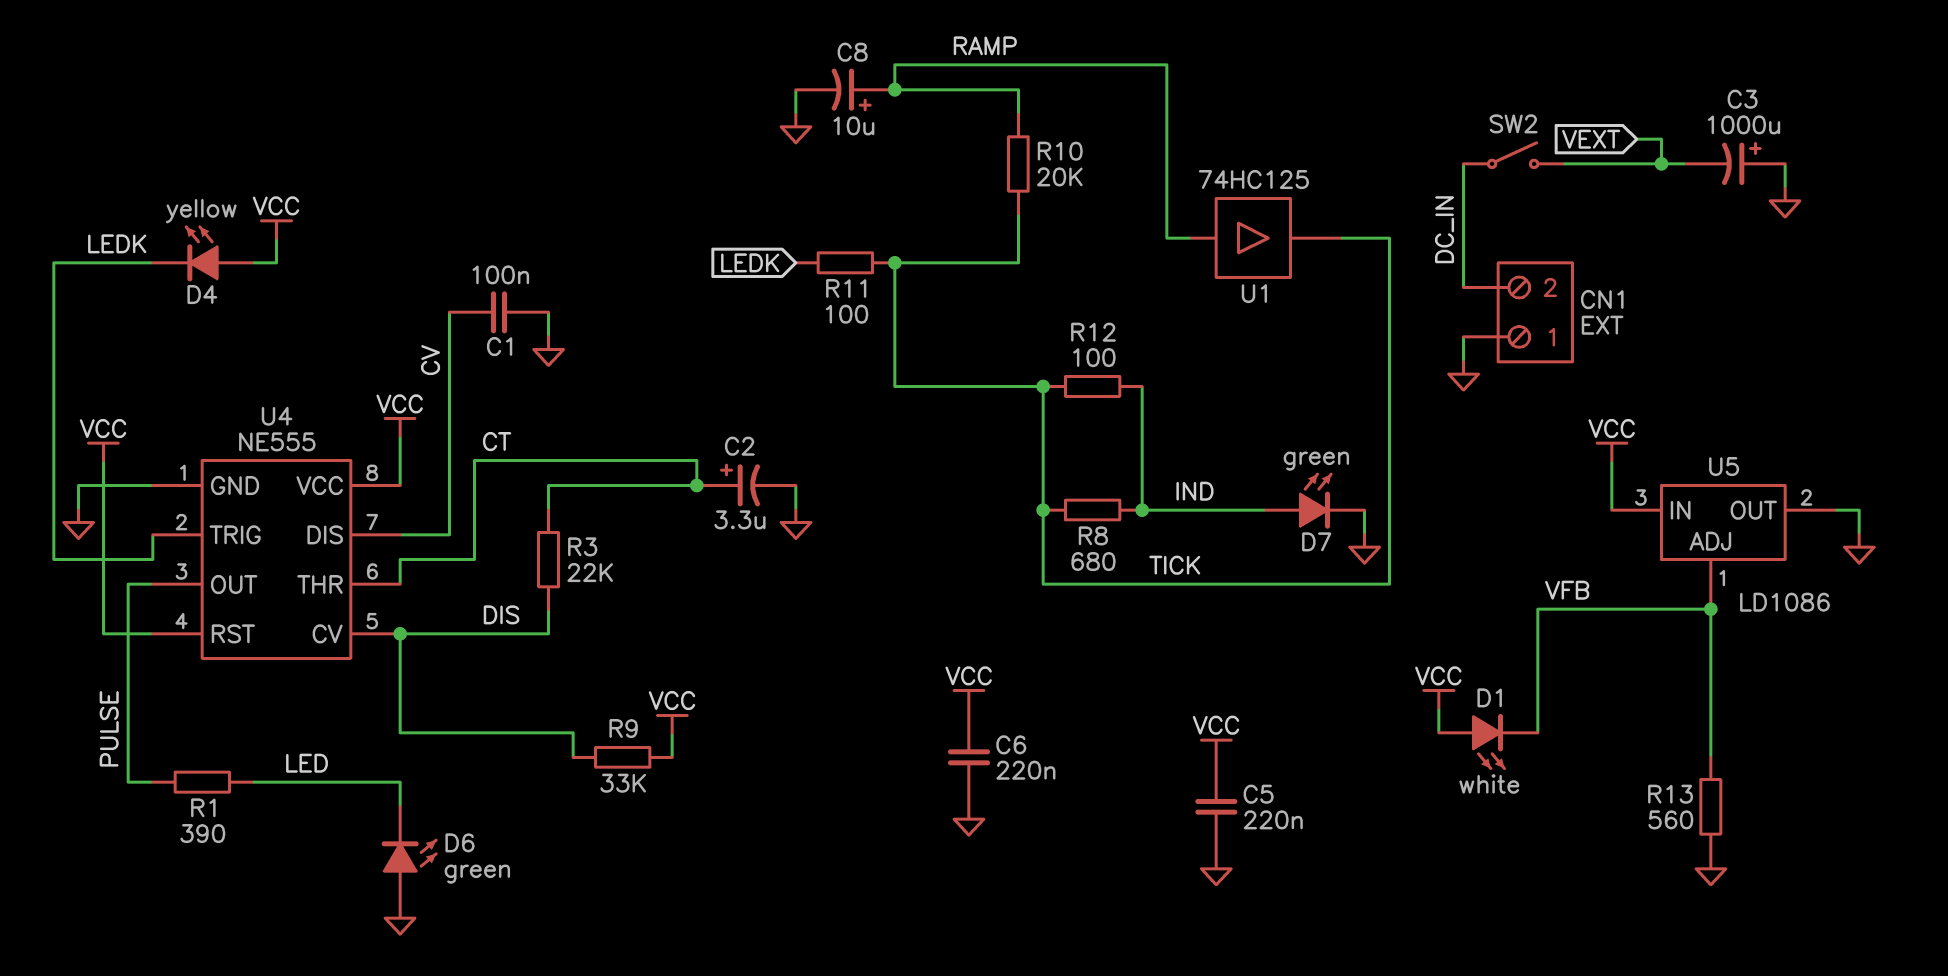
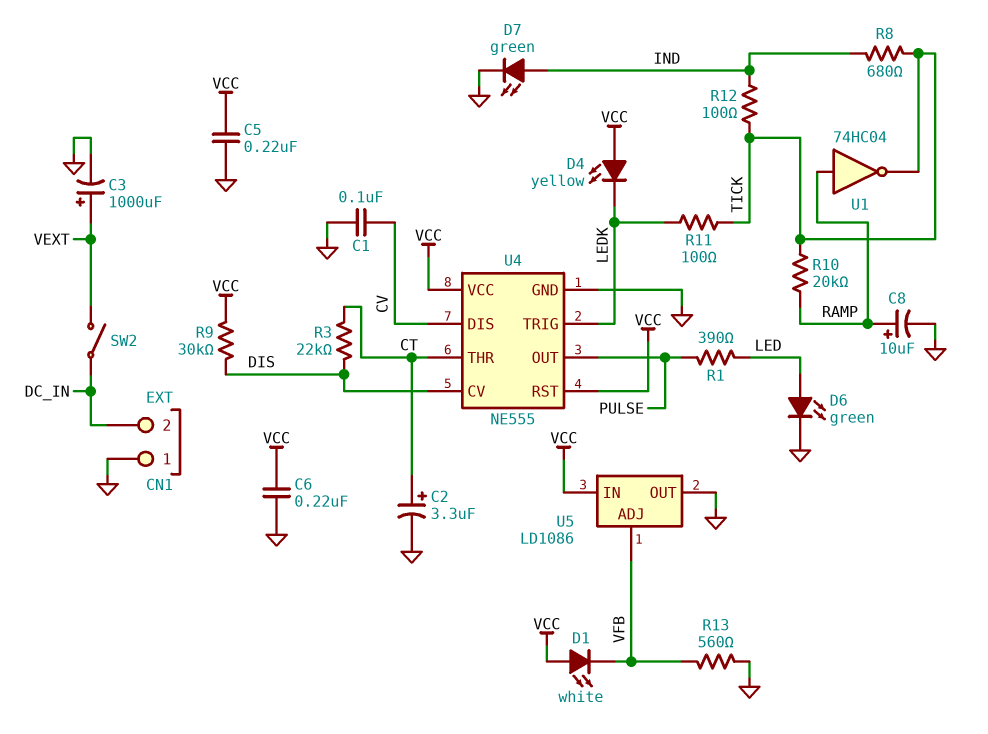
C3: 1000uF (plus GND, minus VEXT) -> 1000uF (plus VEXT, minus GND)
D6: LED green (A GND, K LED) -> LED green (A LED, K GND)
R9: 33k (DIS, VCC) -> 30k (DIS, VCC)
U1: buffer 74HC125 (in RAMP, out TICK) -> NOT 74HC04 (in RAMP, out TICK)

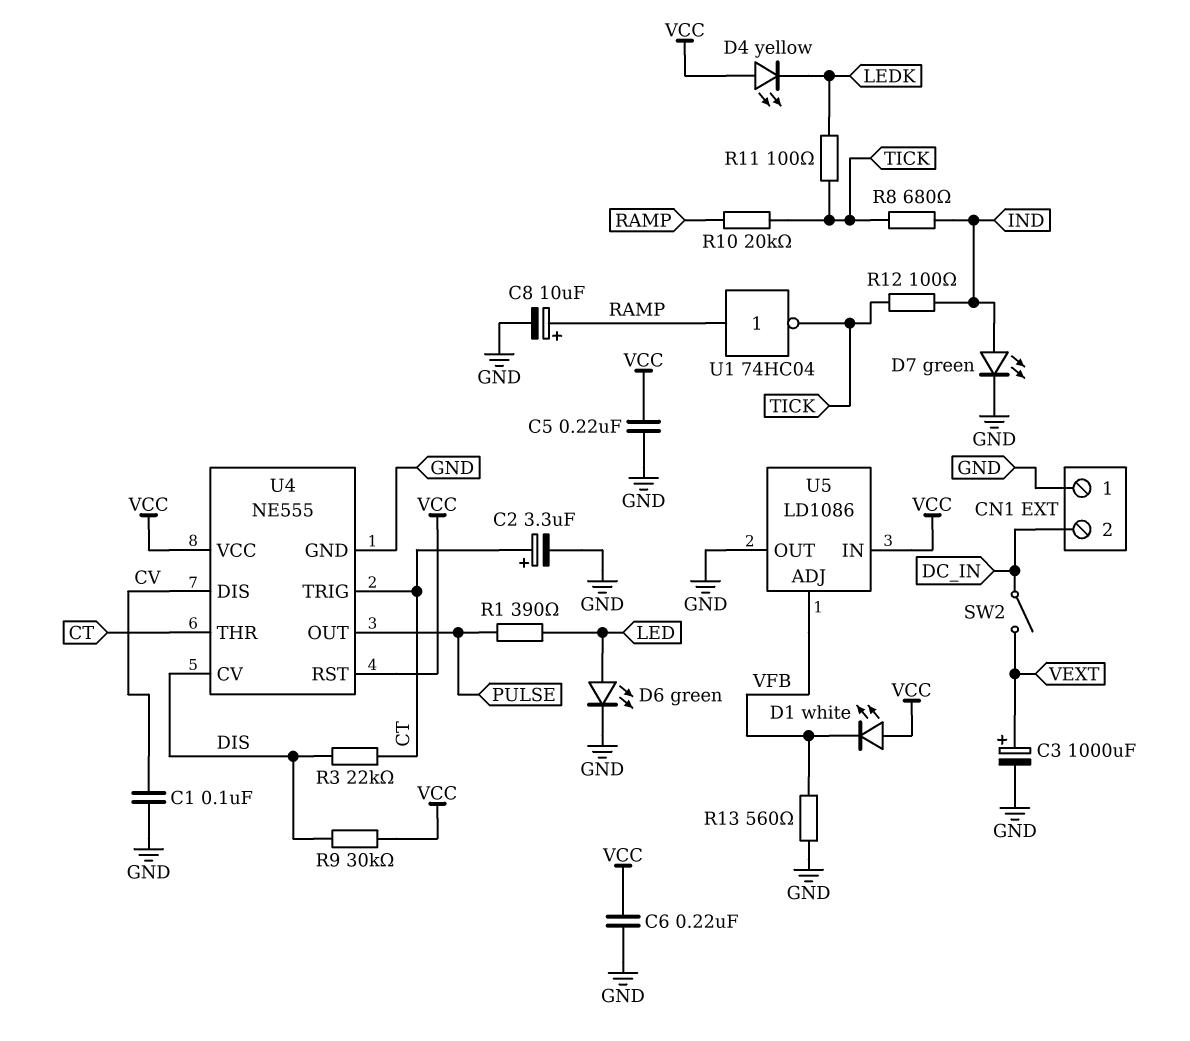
U4 pin TRIG: LEDK -> CT

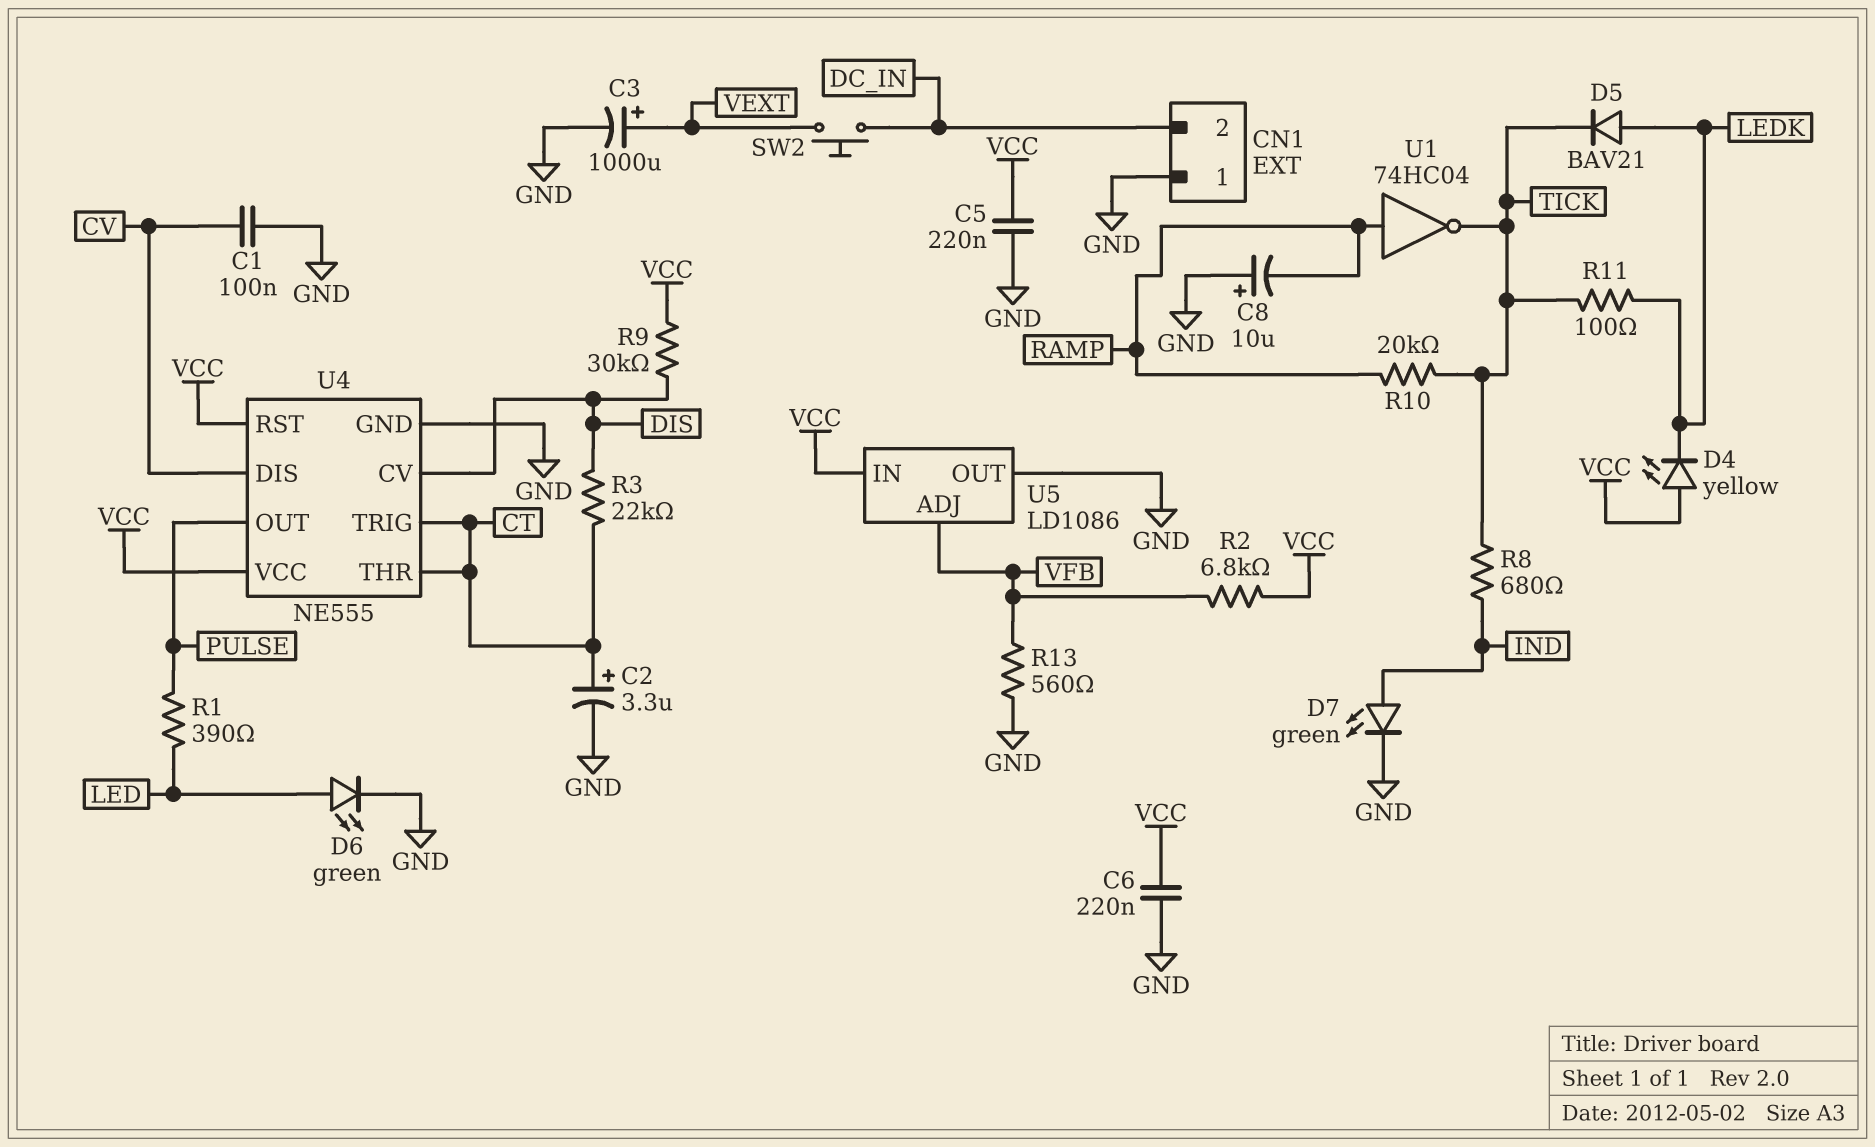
C8: 10uF (plus RAMP, minus GND) -> 10uF (plus GND, minus RAMP)
D1: LED white (A VCC, K VFB) -> none
D5: none -> diode BAV21 (A LEDK, K TICK)
R2: none -> 6.8k (VCC, VFB)
R12: 100 (IND, TICK) -> none
SW2: switch (DC_IN, VEXT) -> button (DC_IN, VEXT)

